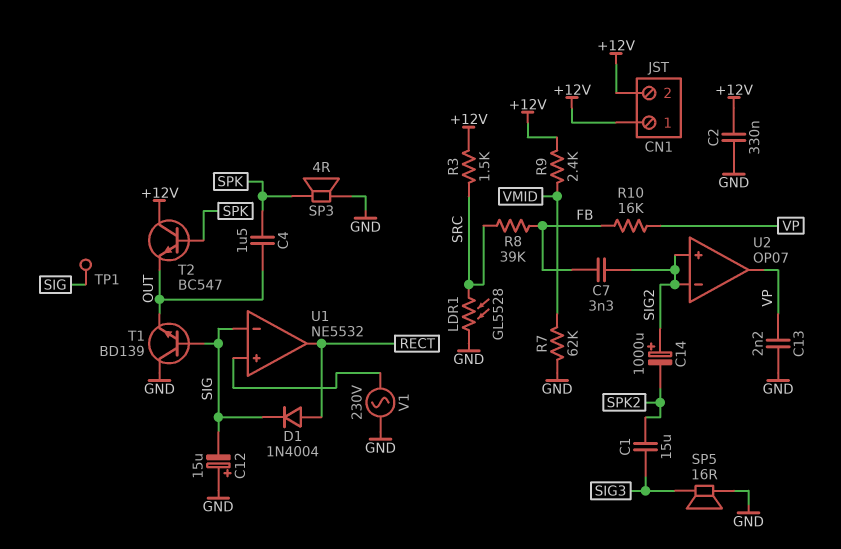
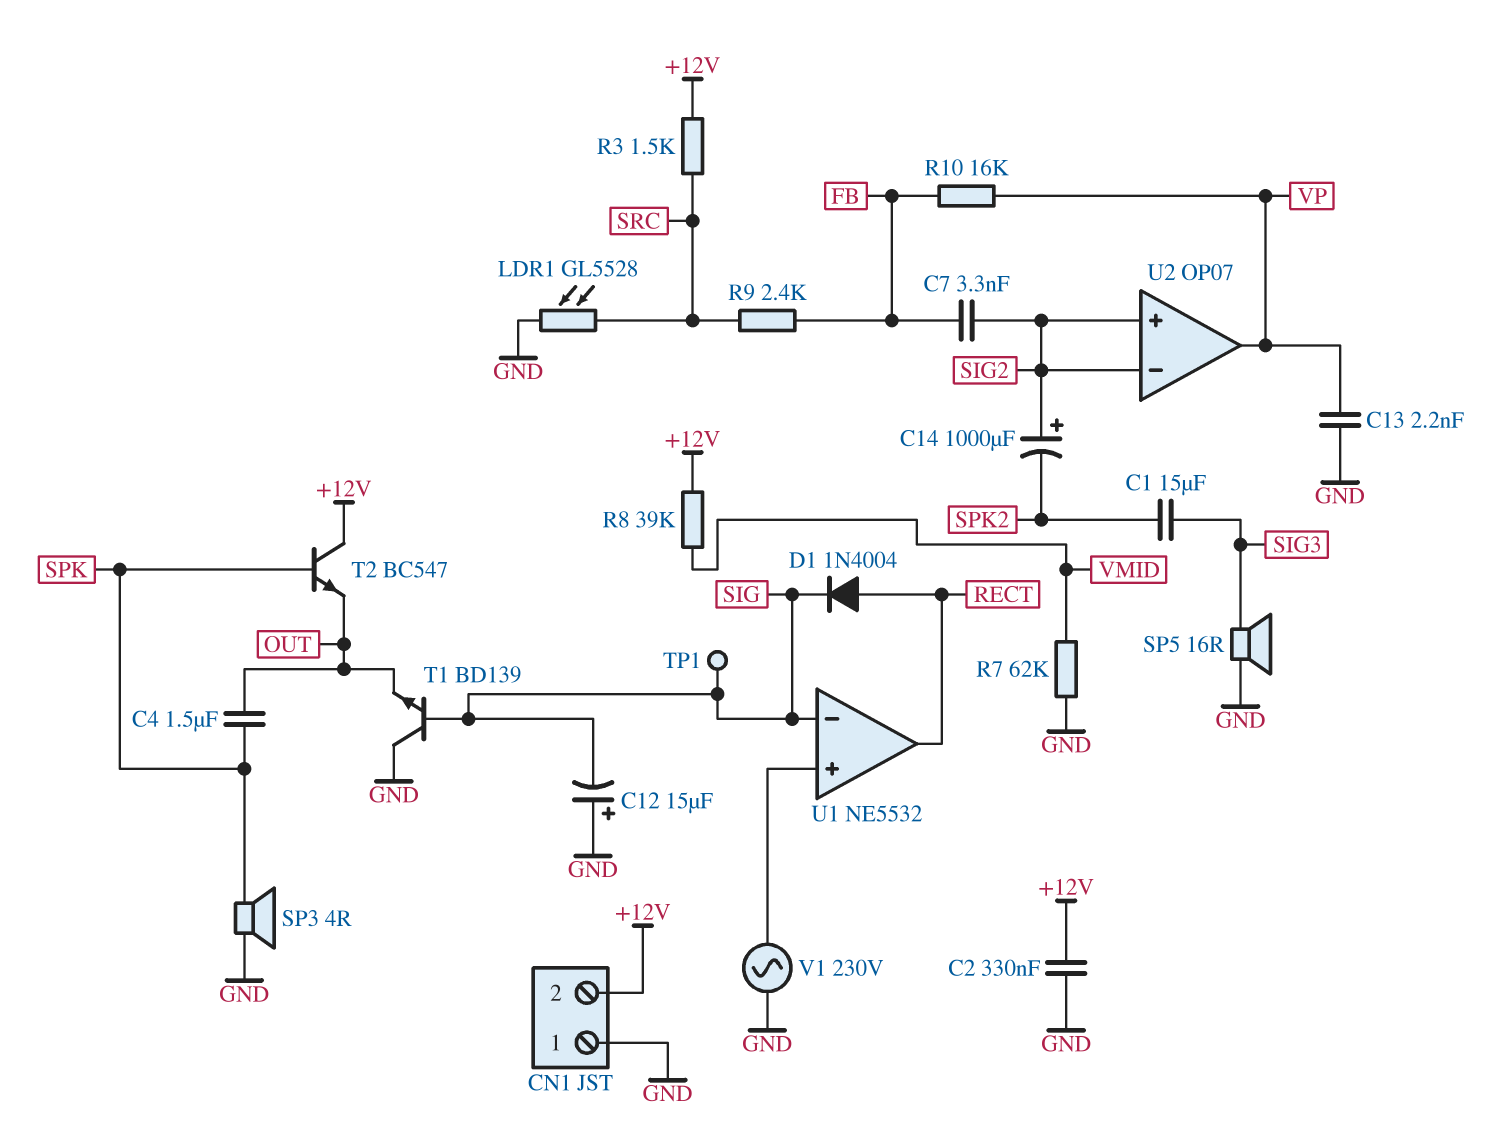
CN1 pin 1: +12V -> GND
R8: 39k (FB, SRC) -> 39k (+12V, VMID)
R9: 2.4k (+12V, VMID) -> 2.4k (FB, SRC)

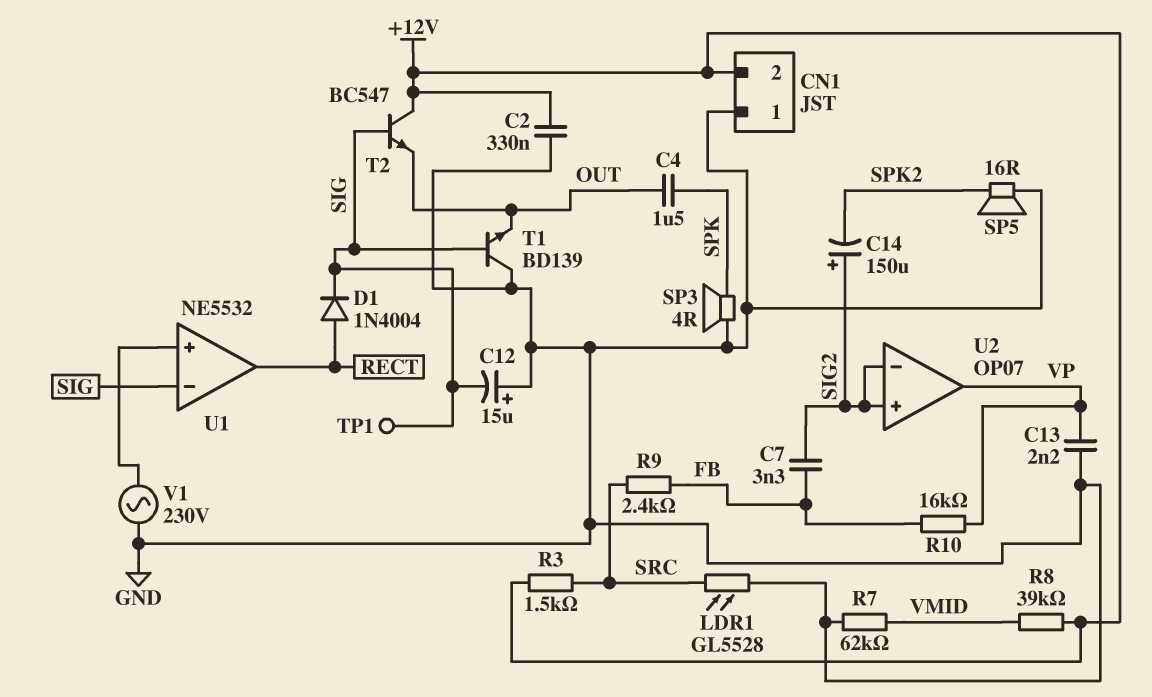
C1: 15uF (SIG3, SPK2) -> none
C14: 1000uF (plus SIG2, minus SPK2) -> 150uF (plus SIG2, minus SPK2)
SP5: speaker 16R (GND, SIG3) -> speaker 16R (GND, SPK2)
T2: NPN BC547 (B SPK, C +12V, E OUT) -> NPN BC547 (B SIG, C +12V, E OUT)

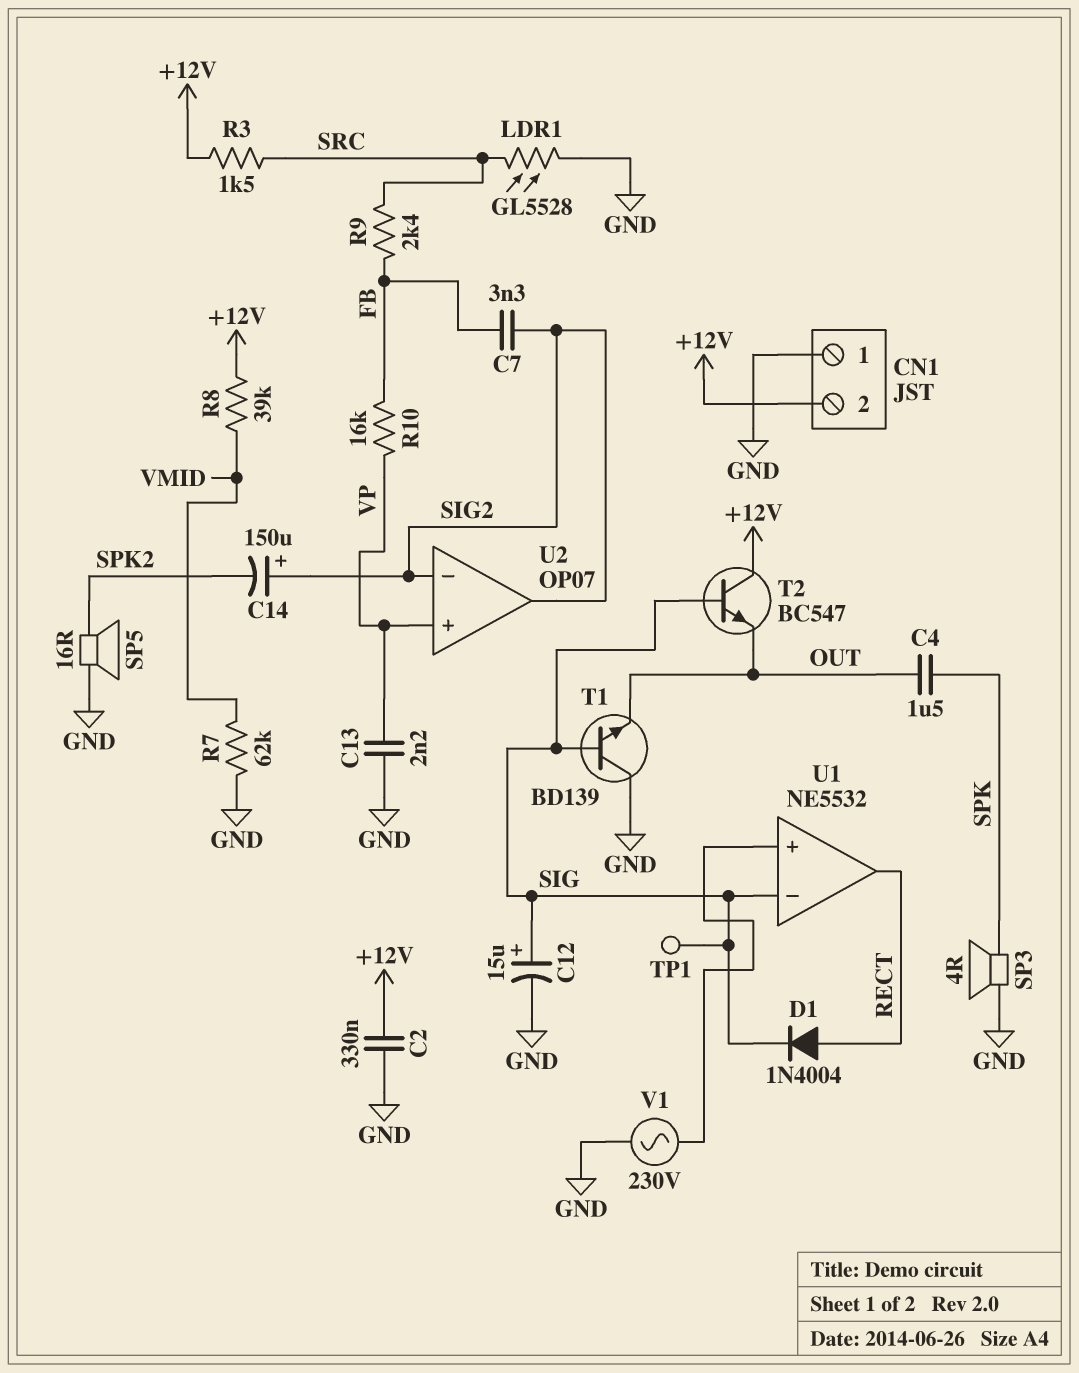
C12: 15uF (plus GND, minus SIG) -> 15uF (plus SIG, minus GND)
U2 pin in+: SIG2 -> VP
U2 pin out: VP -> SIG2

